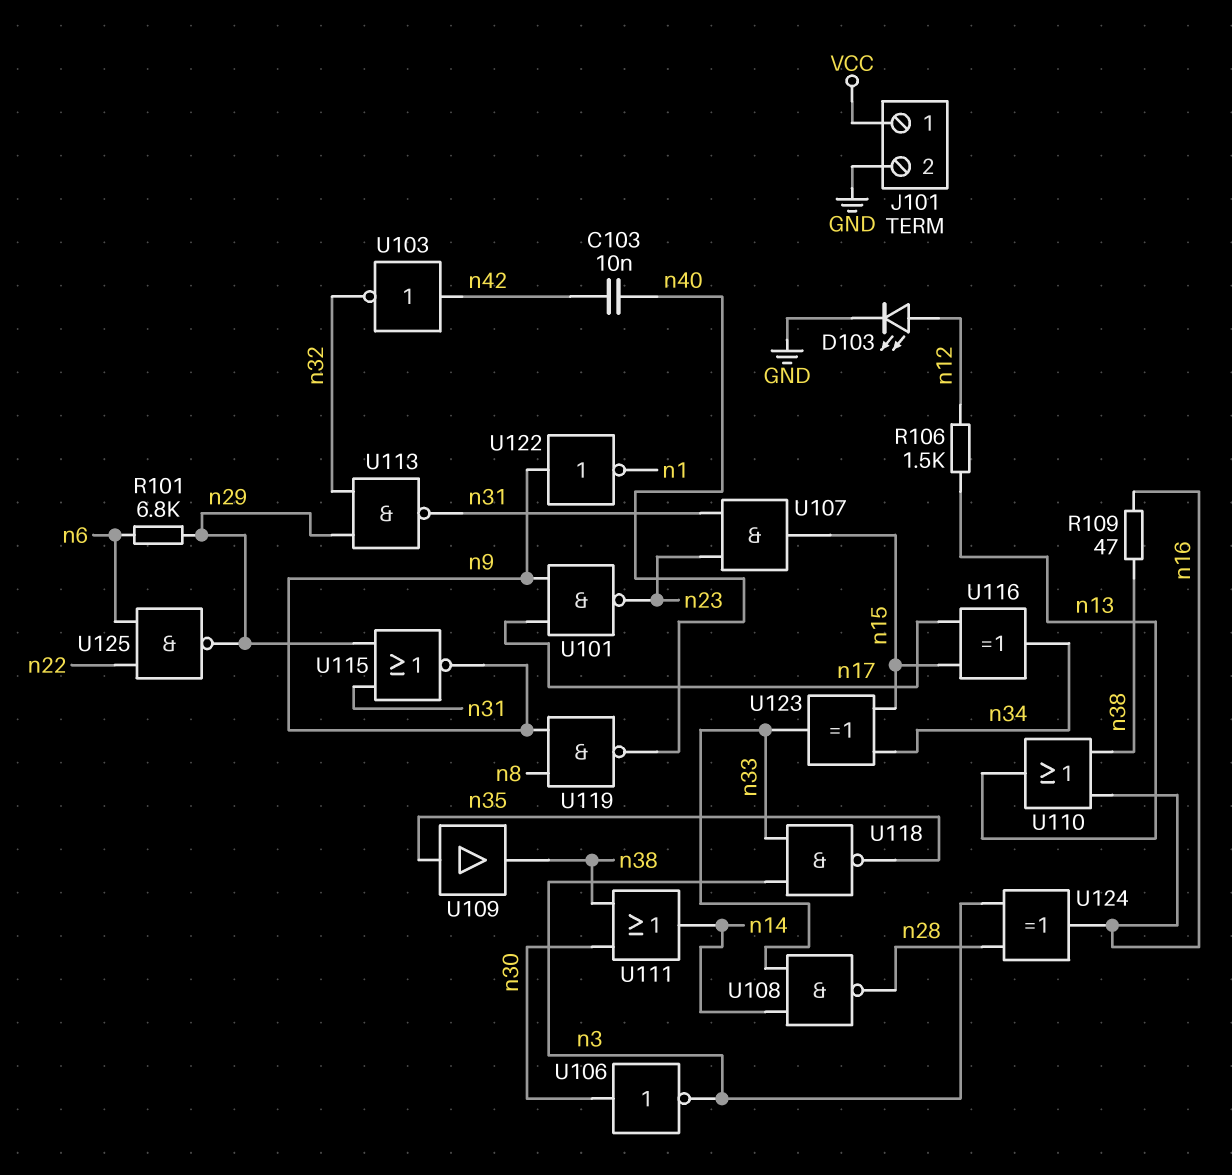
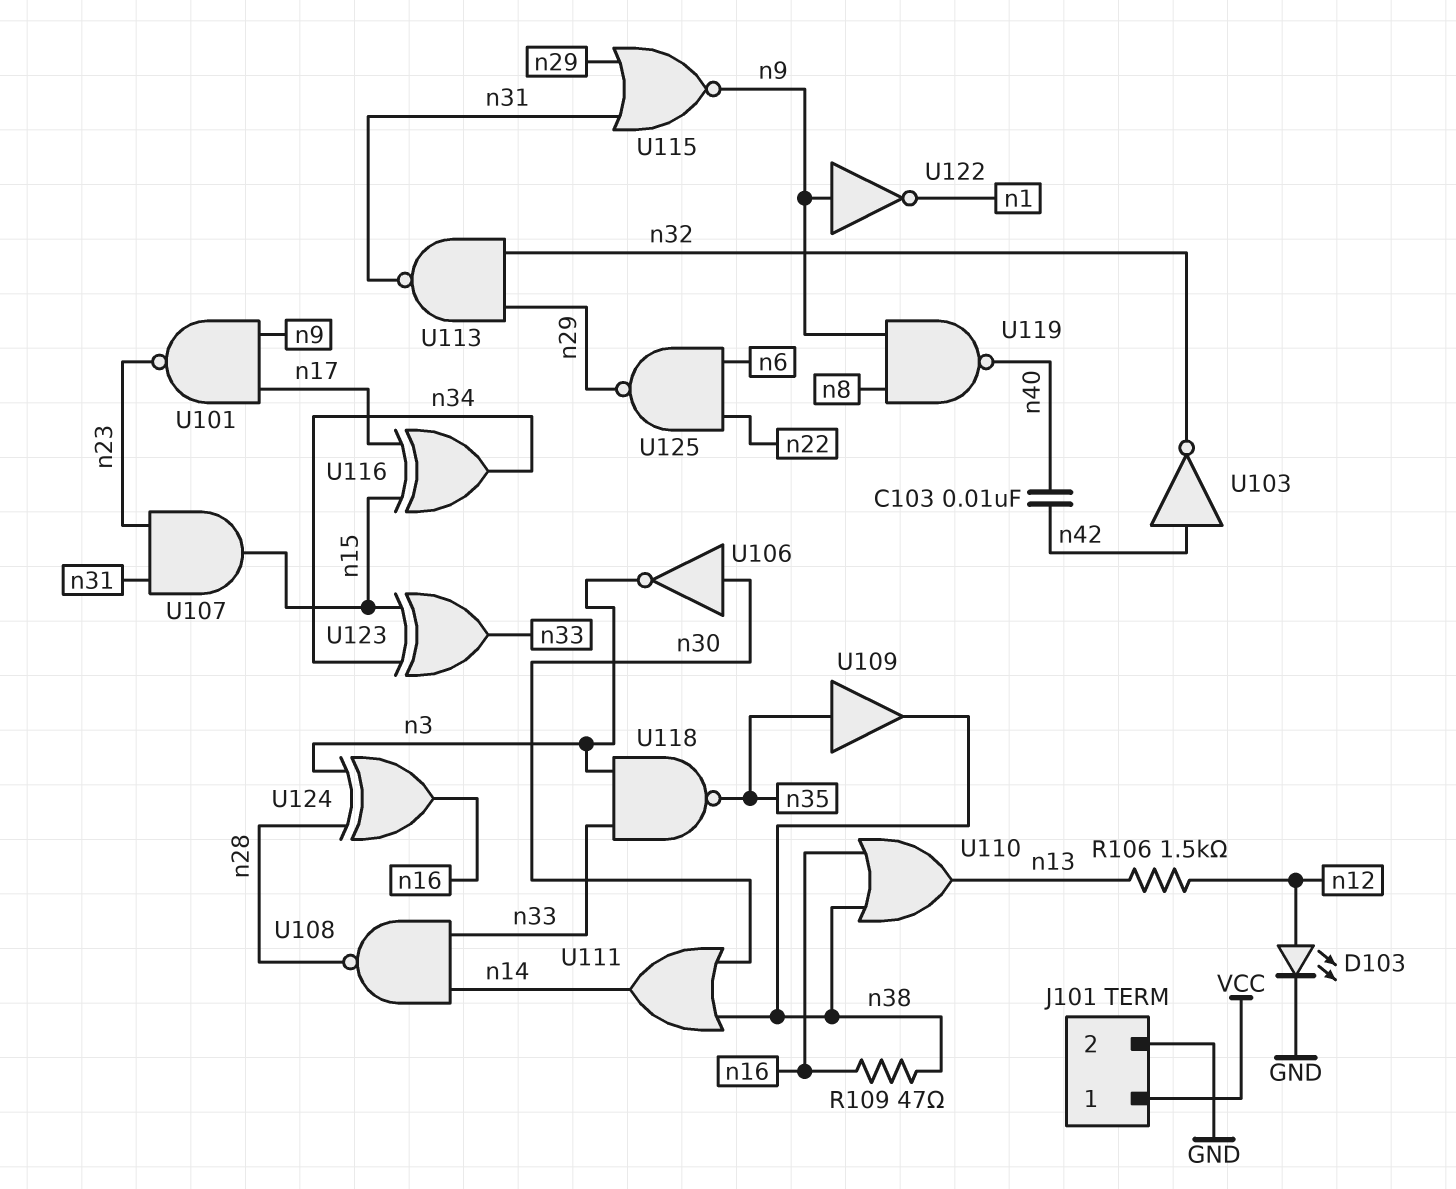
R101: 6.8k (n6, n29) -> none

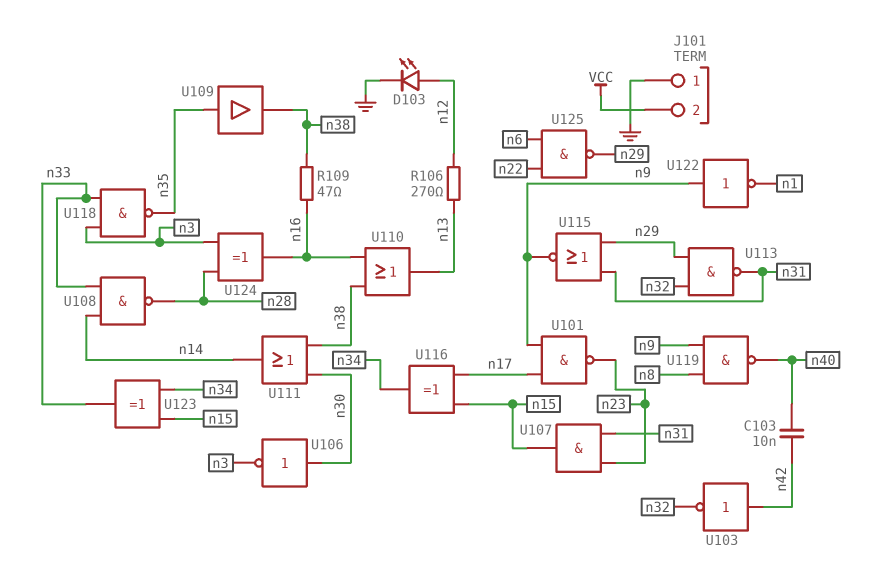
J101 pin 1: VCC -> GND
J101 pin 2: GND -> VCC
R106: 1.5k (n12, n13) -> 270 (n12, n13)

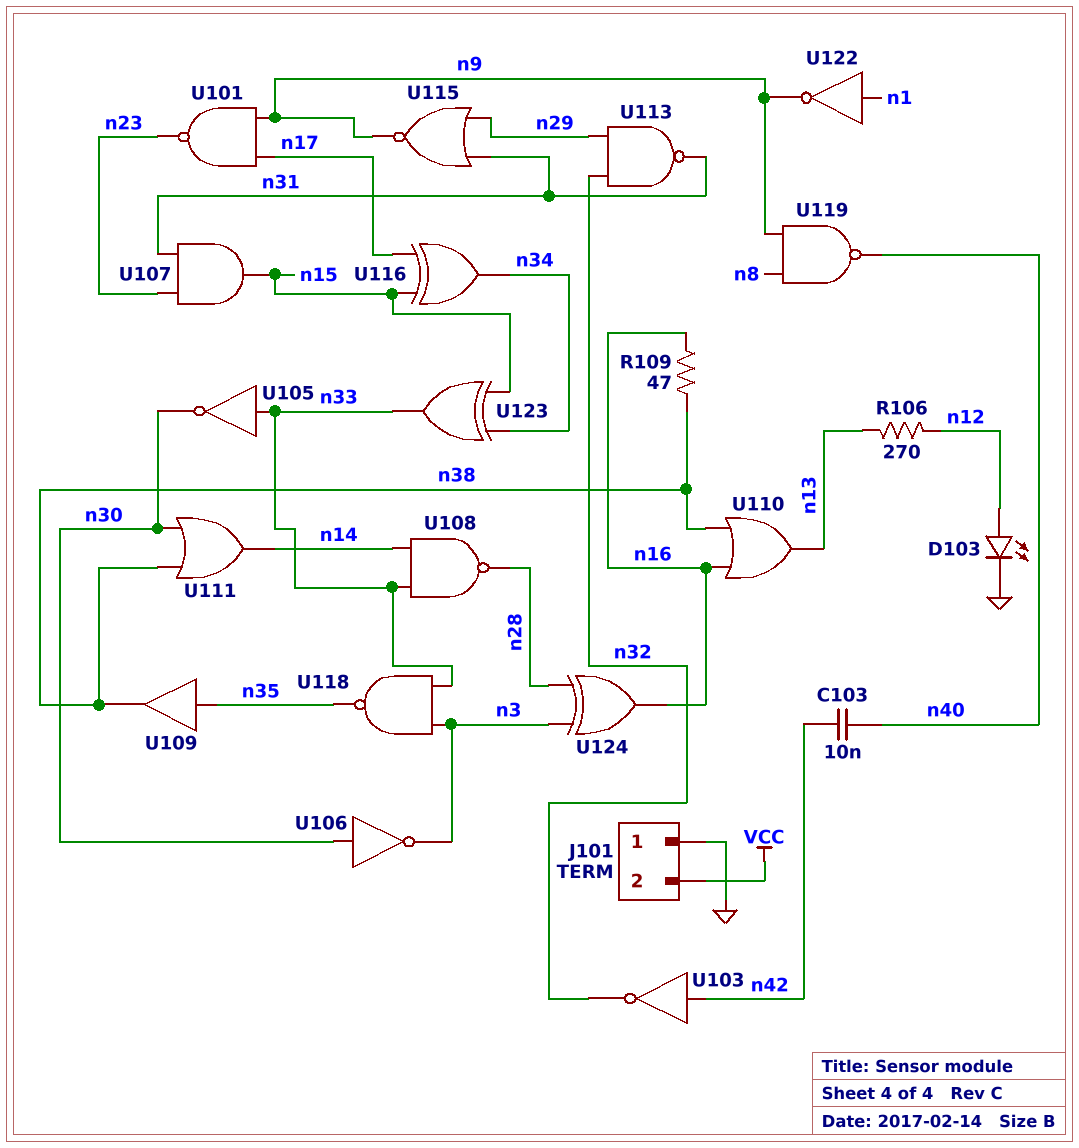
U105: none -> NOT (in n33, out n30)
U122: NOT (in n9, out n1) -> NOT (in n1, out n9)
U125: NAND (in n6, in n22, out n29) -> none

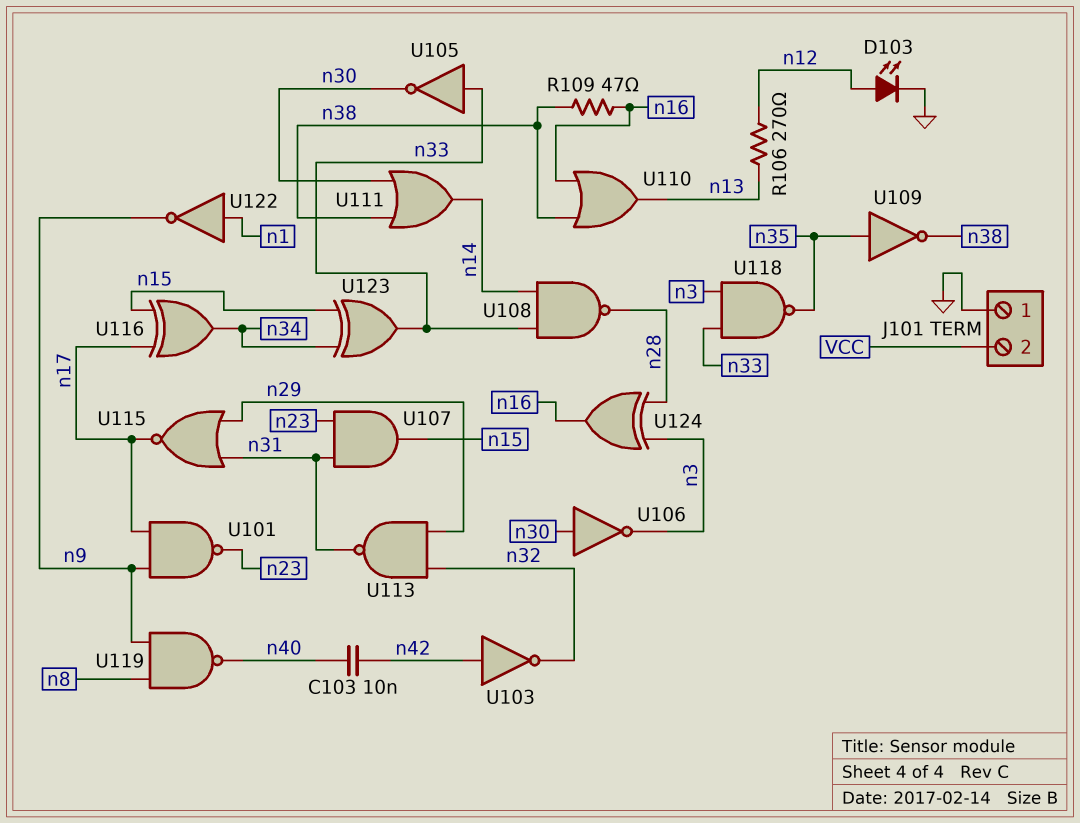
U109: buffer (in n35, out n38) -> NOT (in n35, out n38)
U115: NOR (in n29, in n31, out n9) -> NOR (in n29, in n31, out n17)

